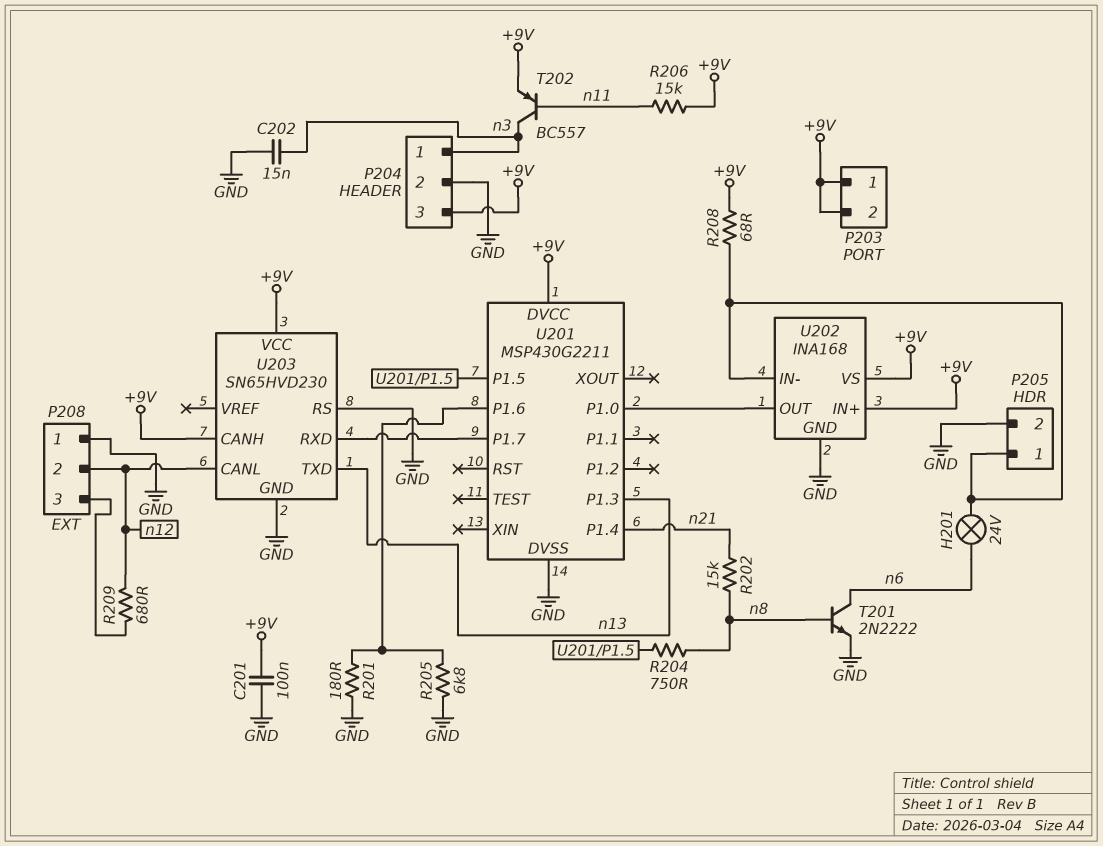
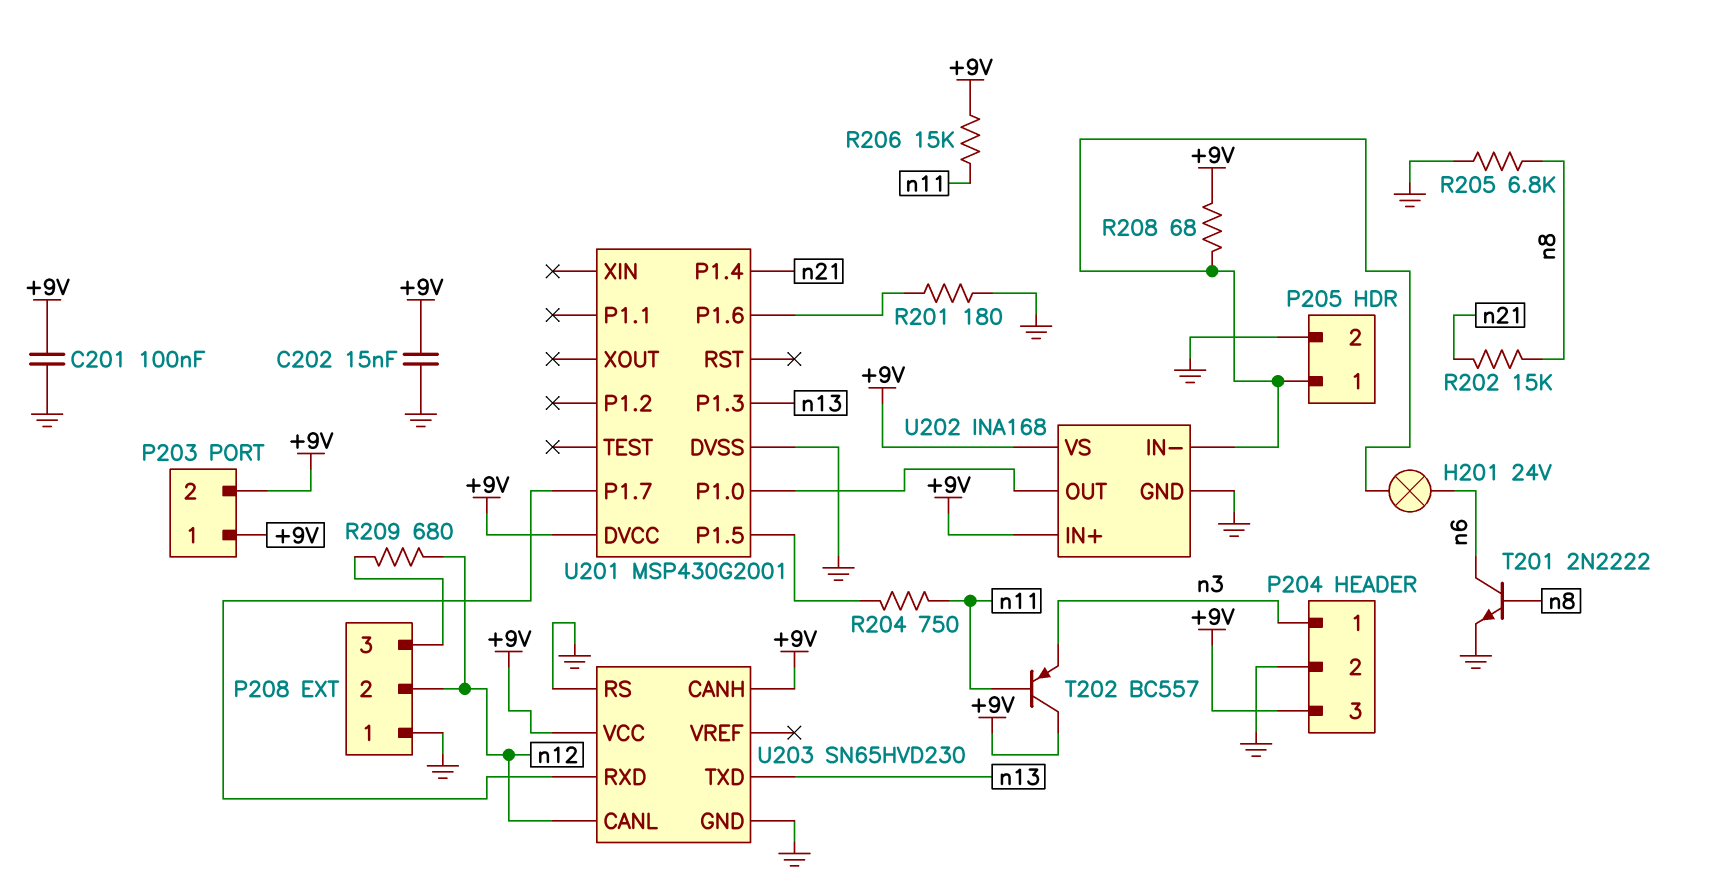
C202: 15nF (GND, n3) -> 15nF (+9V, GND)
R204: 750 (U201/P1.5, n8) -> 750 (U201/P1.5, n11)
R205: 6.8k (GND, U201/P1.6) -> 6.8k (GND, n8)
T202: PNP BC557 (B n11, C n3, E +9V) -> PNP BC557 (B n11, C +9V, E n3)
U201: MSP430G2211 -> MSP430G2001

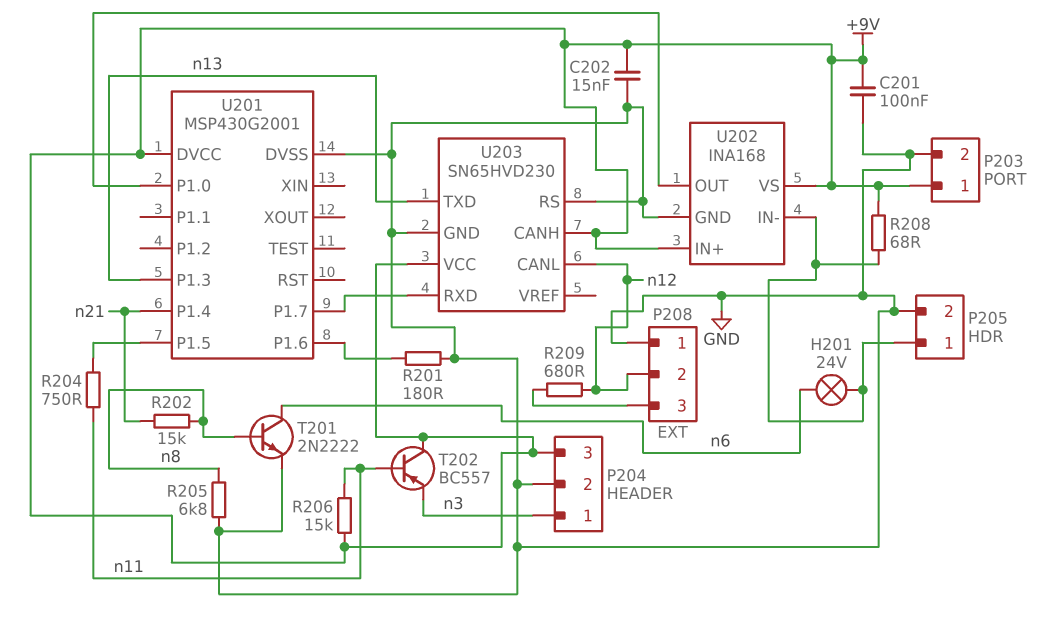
P203 pin 2: +9V -> GND

